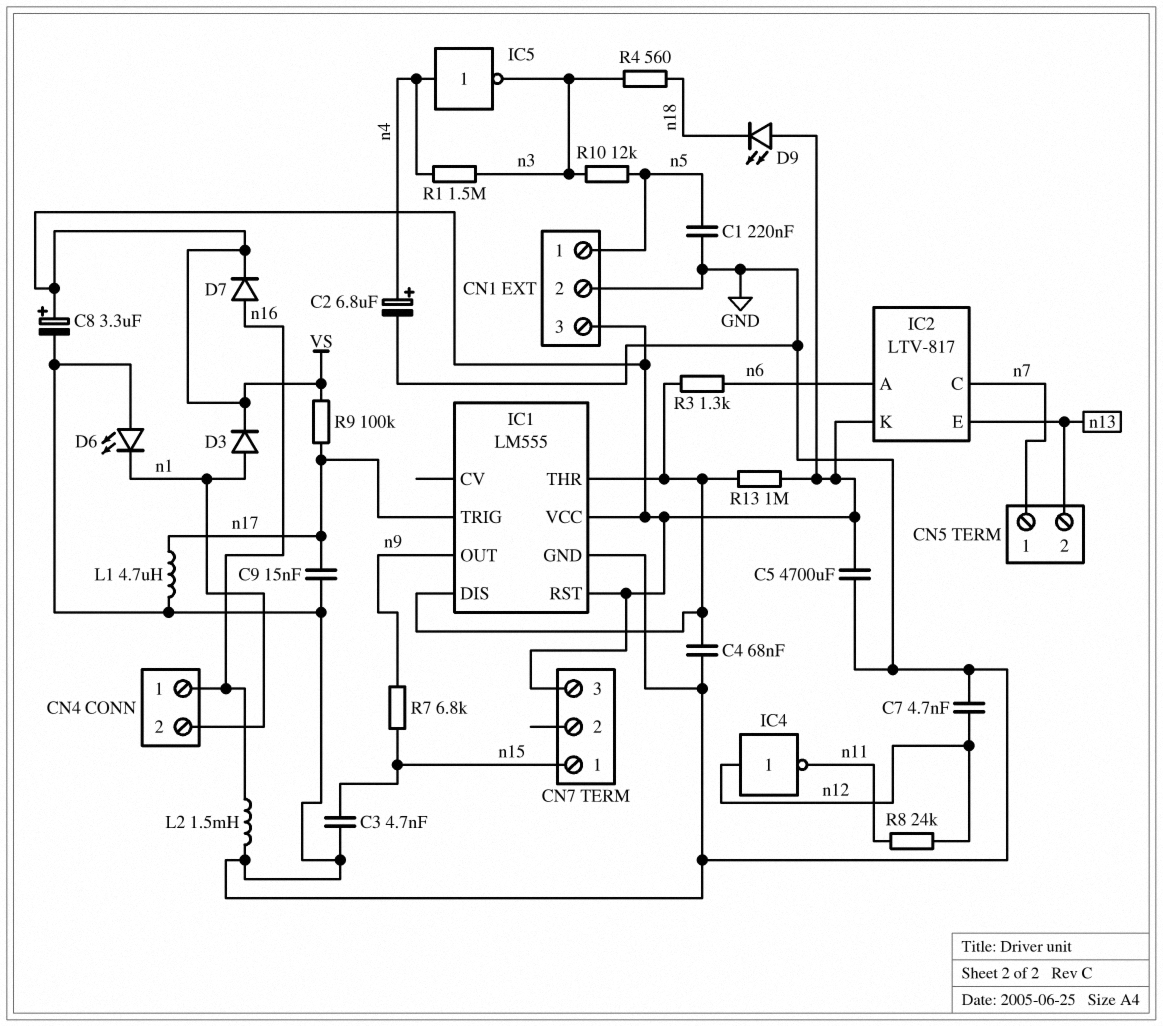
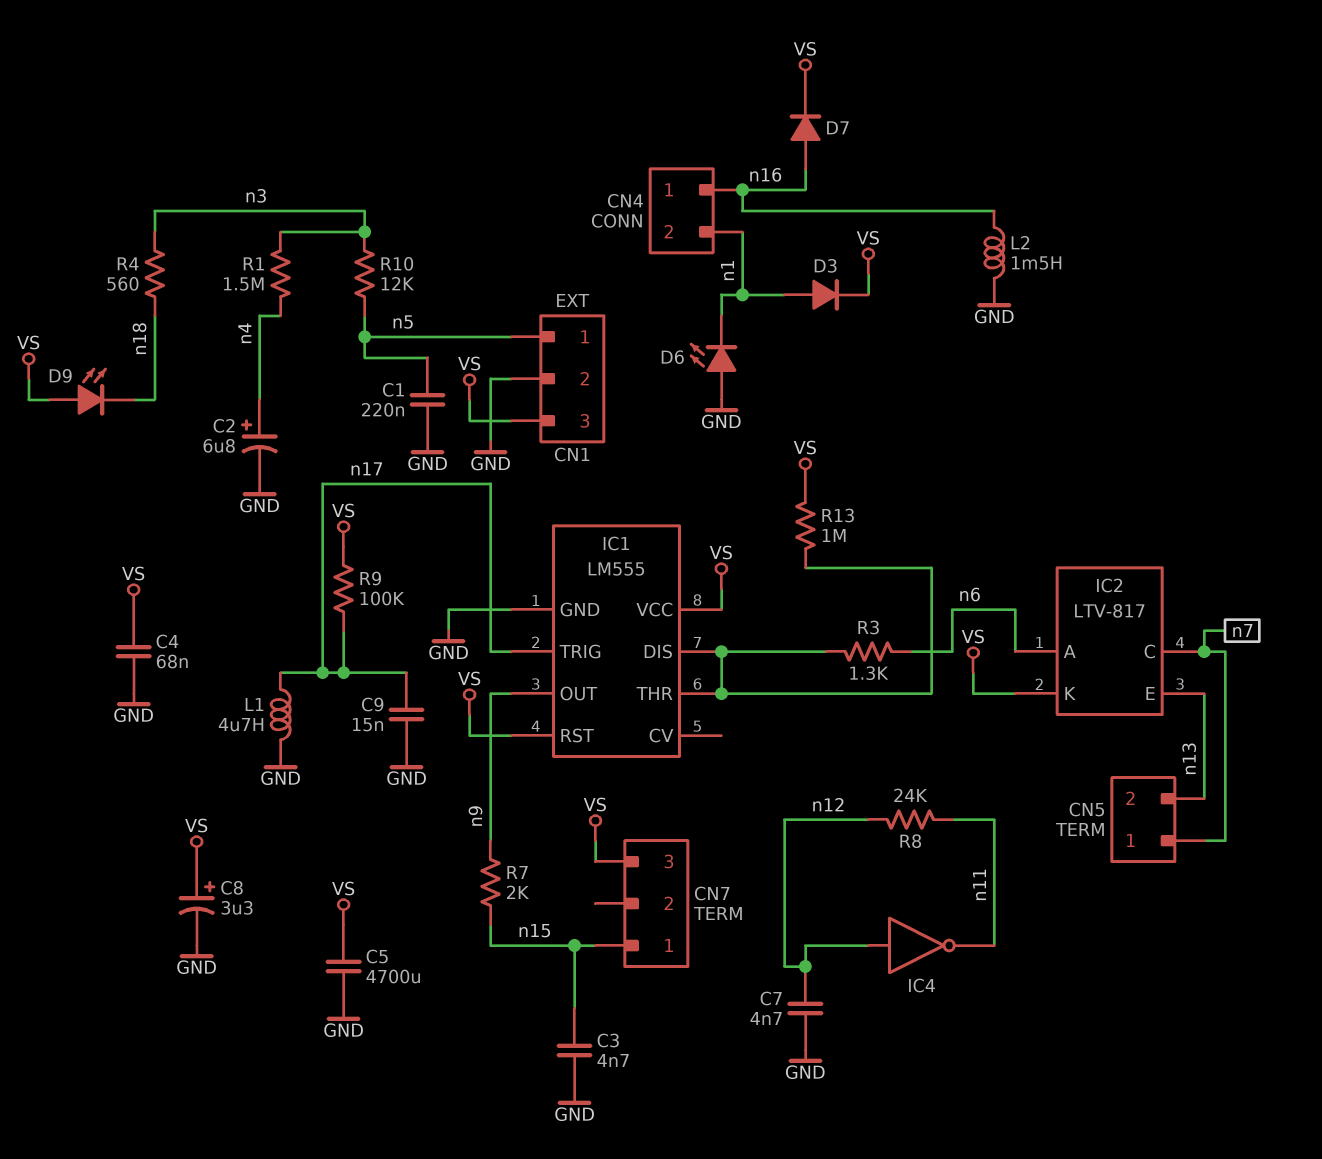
C4: 68nF (GND, IC1/DIS) -> 68nF (GND, VS)
IC5: NOT (in n4, out n3) -> none
R7: 6.8k (n9, n15) -> 2k (n9, n15)

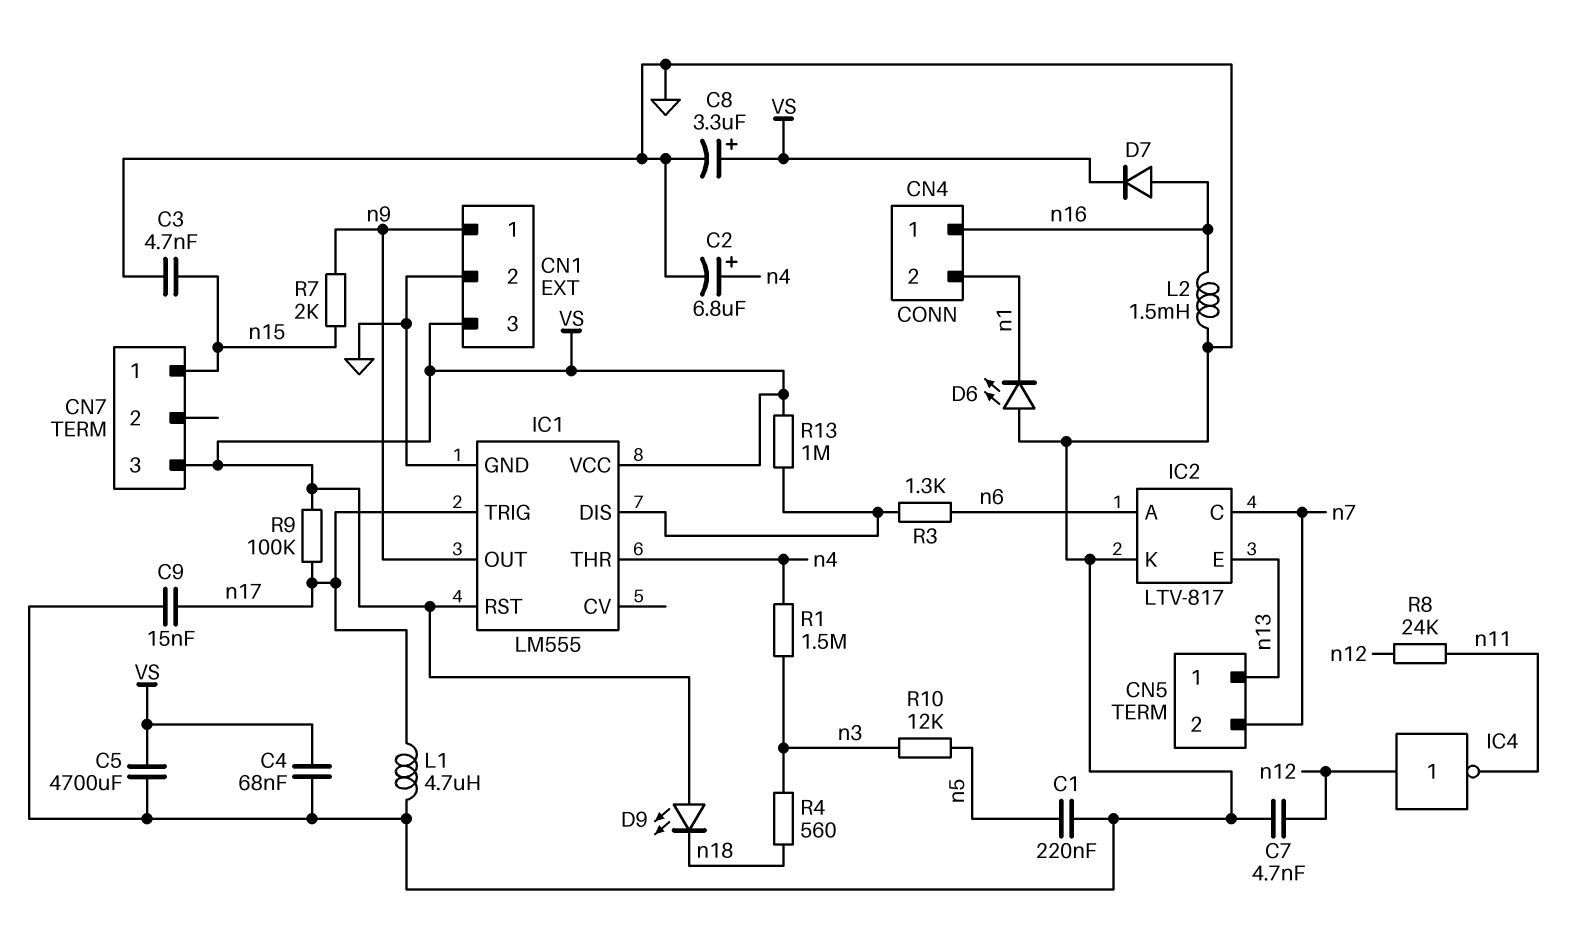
CN1 pin 1: n5 -> n9
CN5 pin 1: n7 -> n13
CN5 pin 2: n13 -> n7
D3: diode (A n1, K VS) -> none
IC1 pin THR: IC1/DIS -> n4
IC2 pin K: VS -> GND

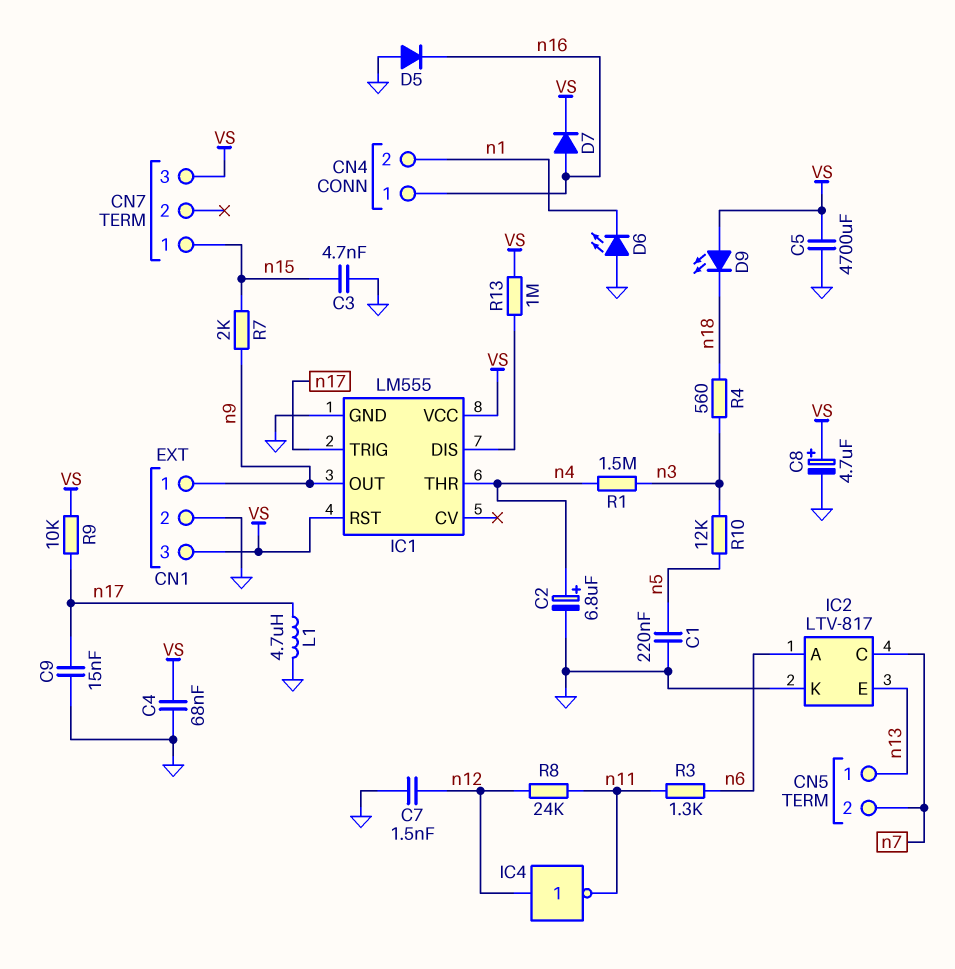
C7: 4.7nF (GND, n12) -> 1.5nF (GND, n12)
C8: 3.3uF (plus VS, minus GND) -> 4.7uF (plus VS, minus GND)
D5: none -> diode (A GND, K n16)
L2: 1.5mH (GND, n16) -> none
R3: 1.3k (IC1/DIS, n6) -> 1.3k (n6, n11)
R9: 100k (VS, n17) -> 10k (VS, n17)

